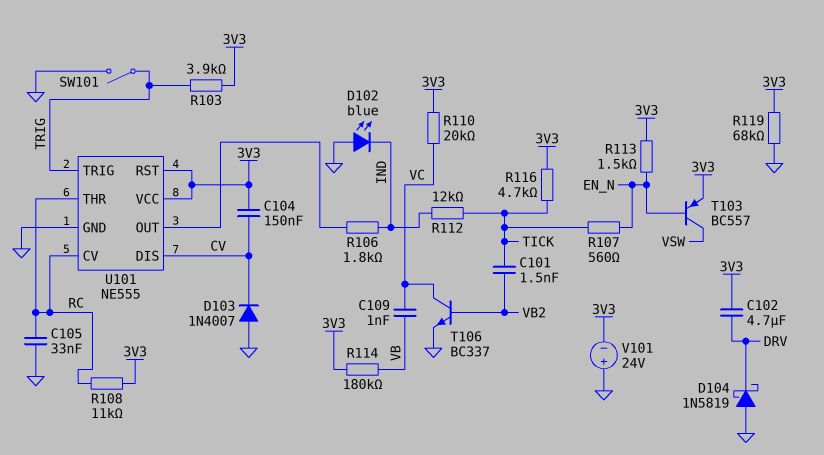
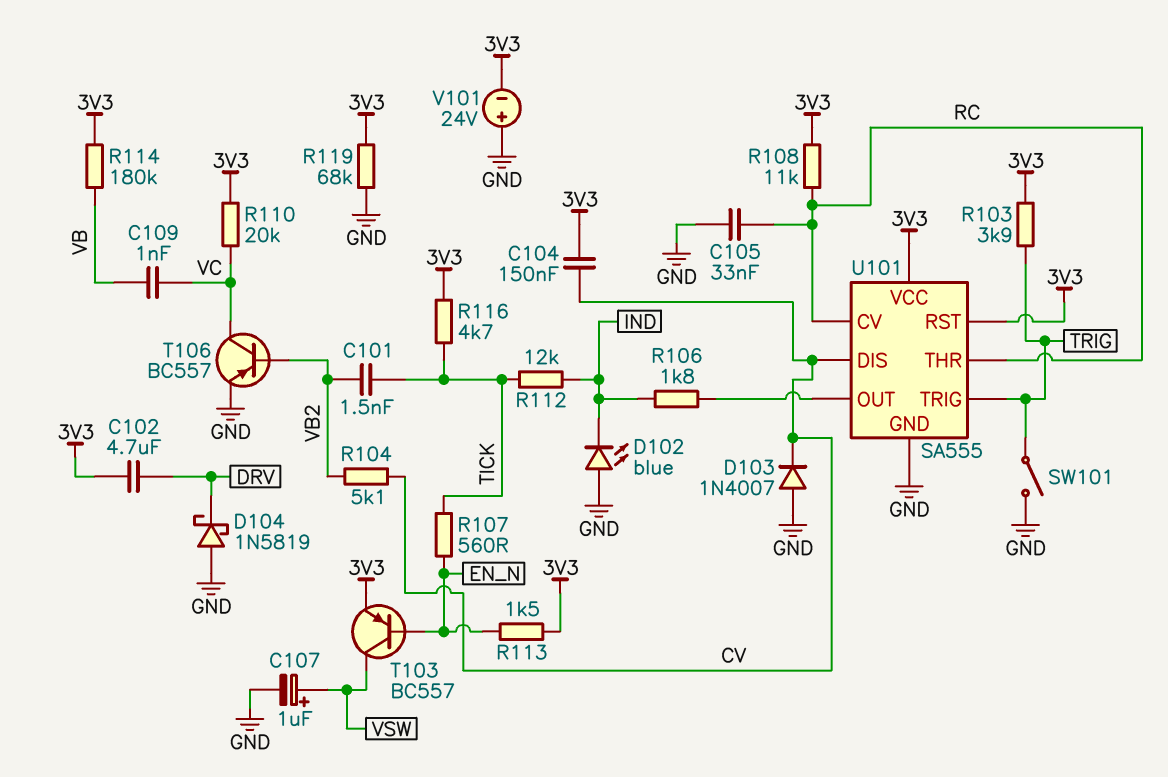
C107: none -> 1uF (plus VSW, minus GND)
R104: none -> 5.1k (CV, VB2)
T106: NPN BC337 (B VB2, C VC, E GND) -> PNP BC557 (B VB2, C VC, E GND)
U101: NE555 -> SA555

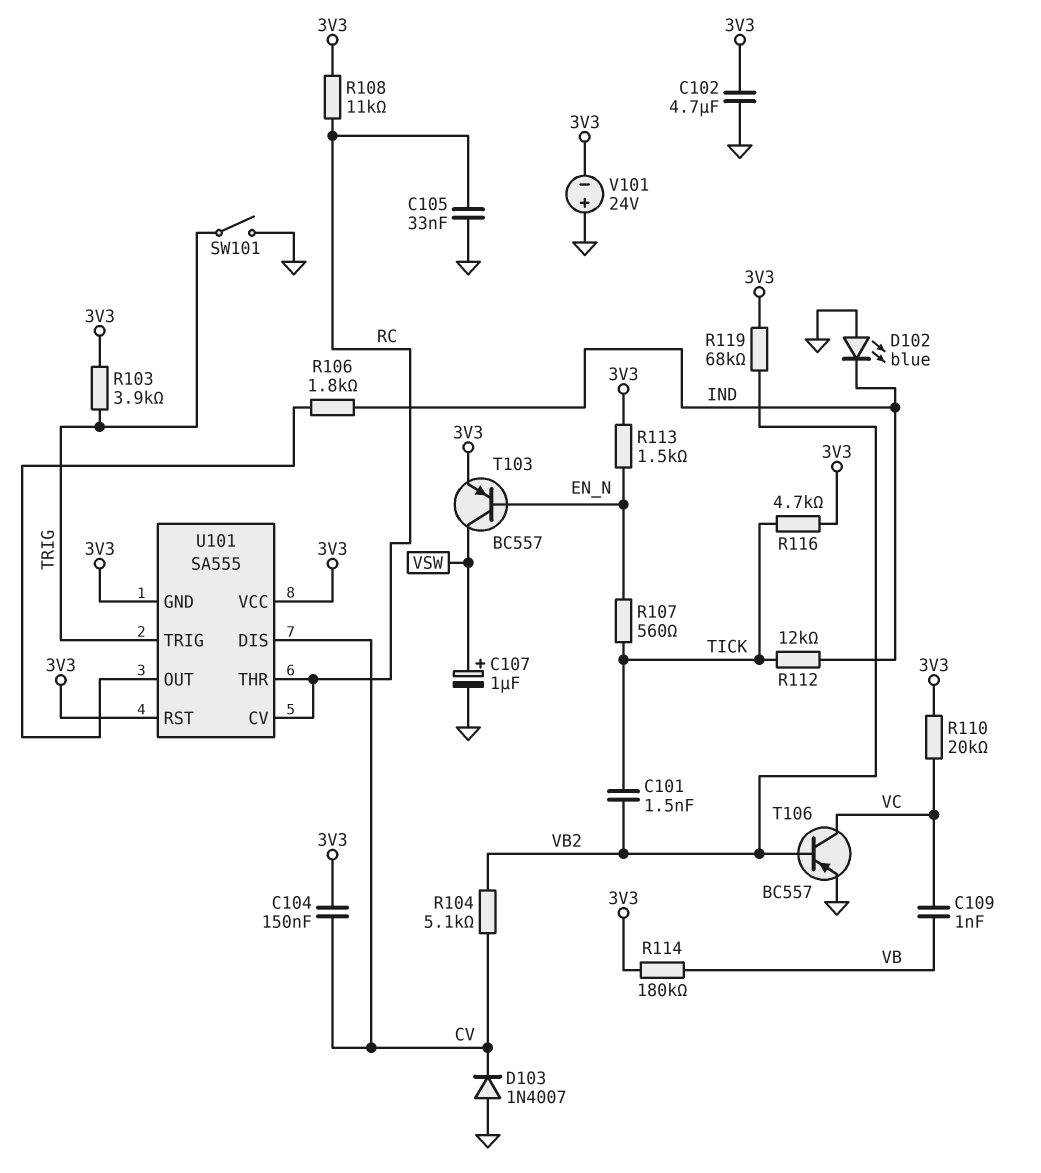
C102: 4.7uF (3V3, DRV) -> 4.7uF (3V3, GND)
D104: schottky 1N5819 (A GND, K DRV) -> none
R119: 68k (3V3, GND) -> 68k (3V3, VB2)
U101 pin GND: GND -> 3V3

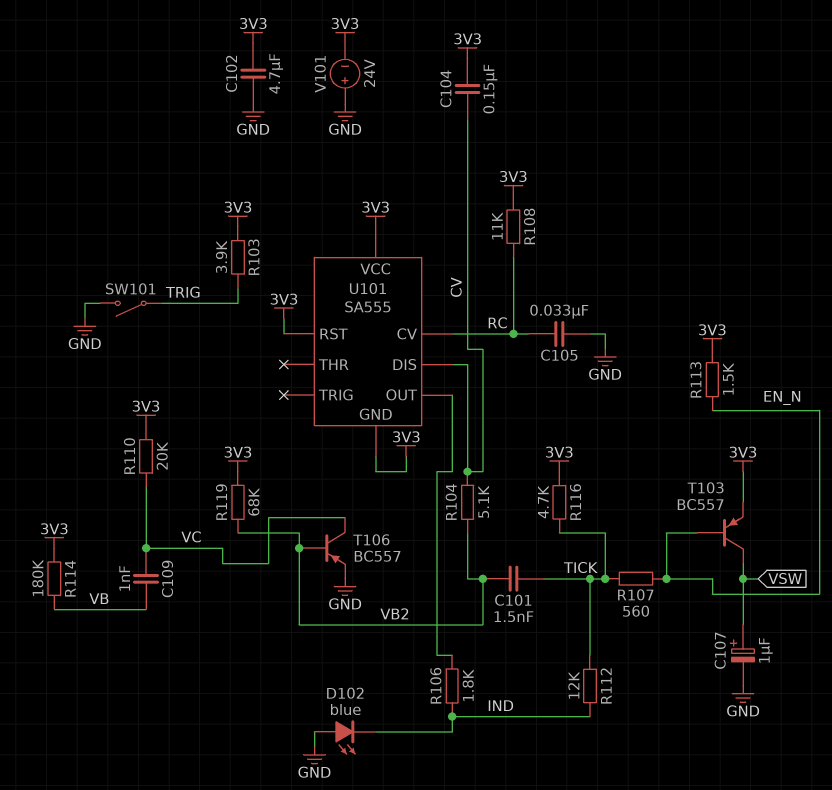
D103: diode 1N4007 (A GND, K CV) -> none
U101 pin THR: RC -> none
U101 pin TRIG: TRIG -> none

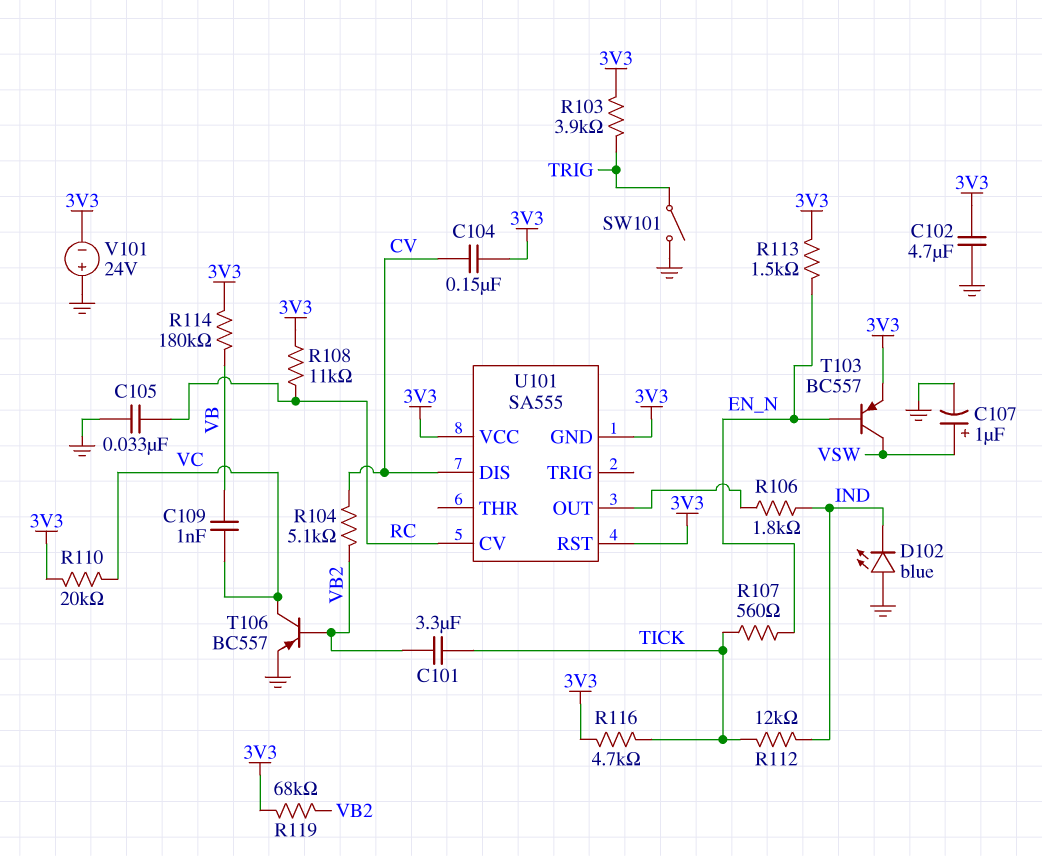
C101: 1.5nF (TICK, VB2) -> 3.3uF (TICK, VB2)

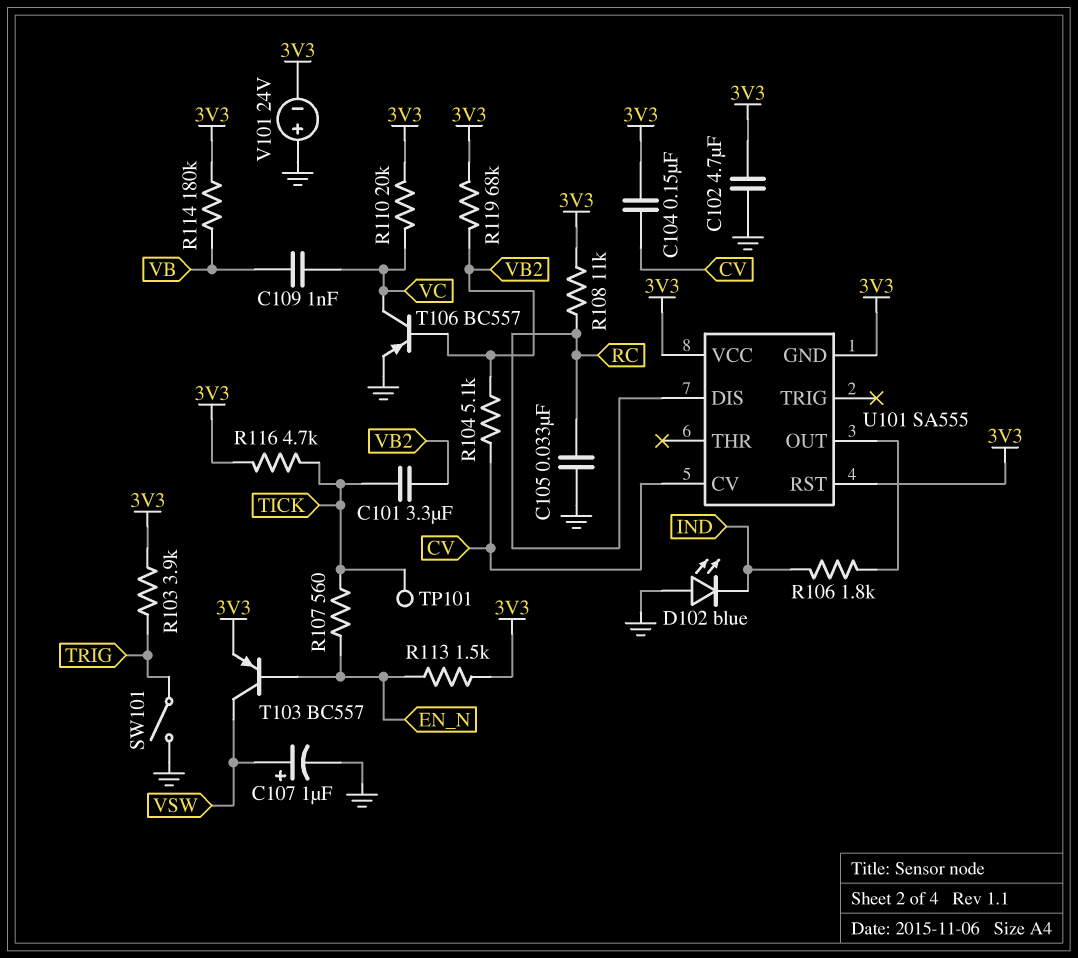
R112: 12k (IND, TICK) -> none
TP101: none -> test point (TICK)
U101 pin CV: RC -> CV
U101 pin DIS: CV -> RC

